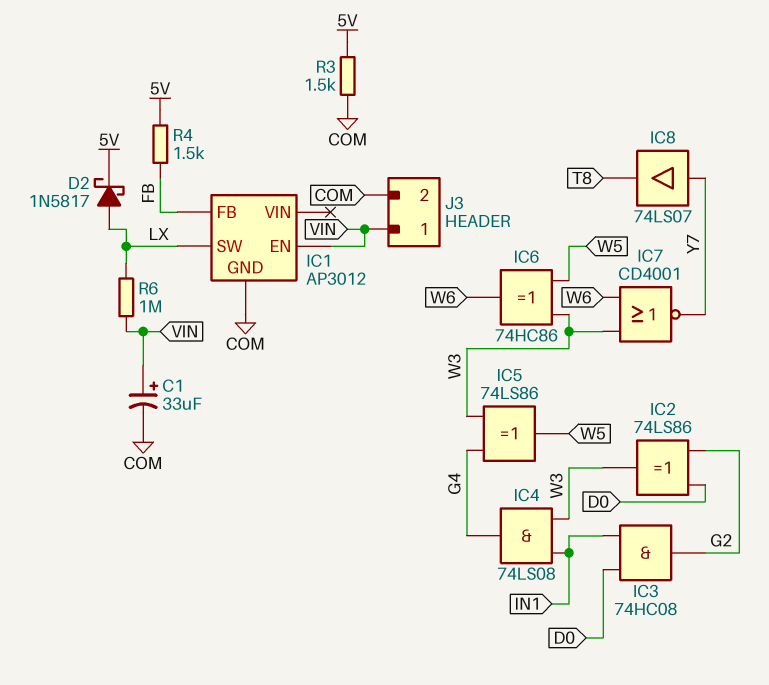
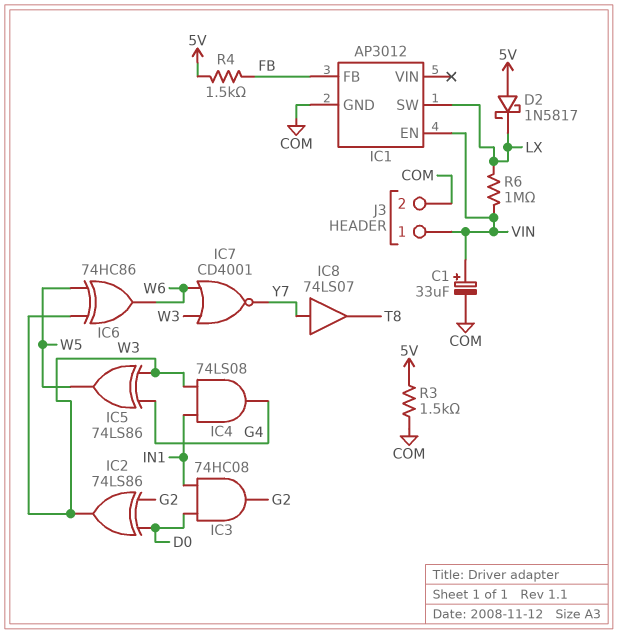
D2: schottky 1N5817 (A LX, K 5V) -> schottky 1N5817 (A 5V, K LX)

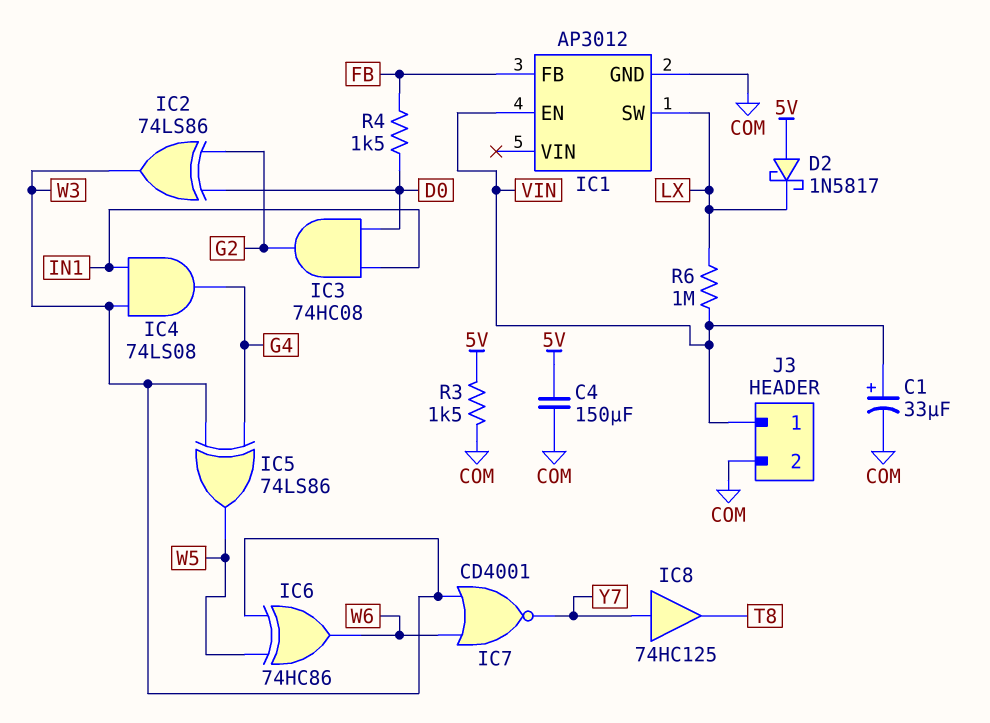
C4: none -> 150uF (5V, COM)
IC8: buffer 74LS07 (in Y7, out T8) -> buffer 74HC125 (in Y7, out T8)
R4: 1.5k (5V, FB) -> 1.5k (D0, FB)

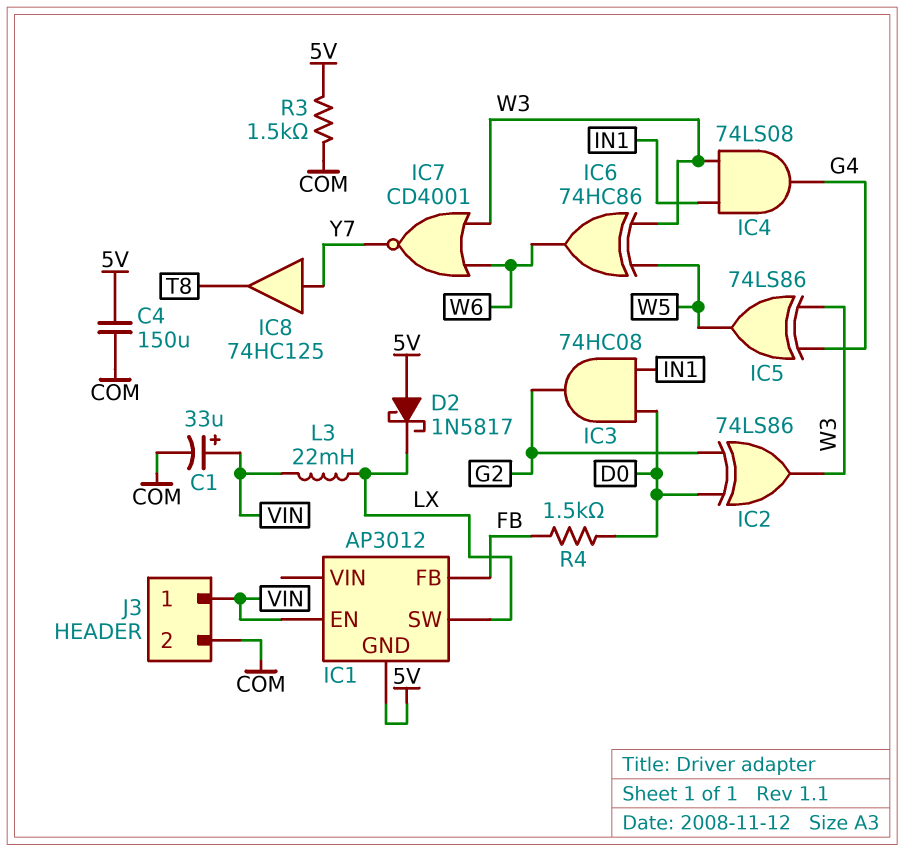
IC1 pin GND: COM -> 5V
L3: none -> 22mH (LX, VIN)
R6: 1M (LX, VIN) -> none

